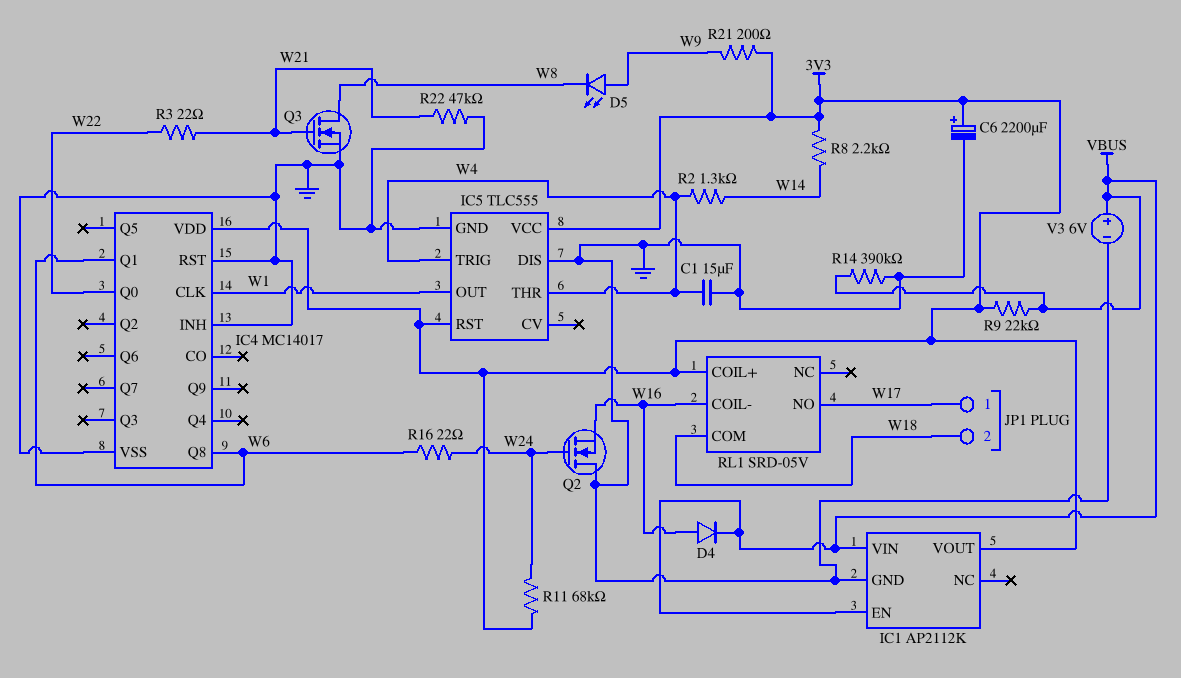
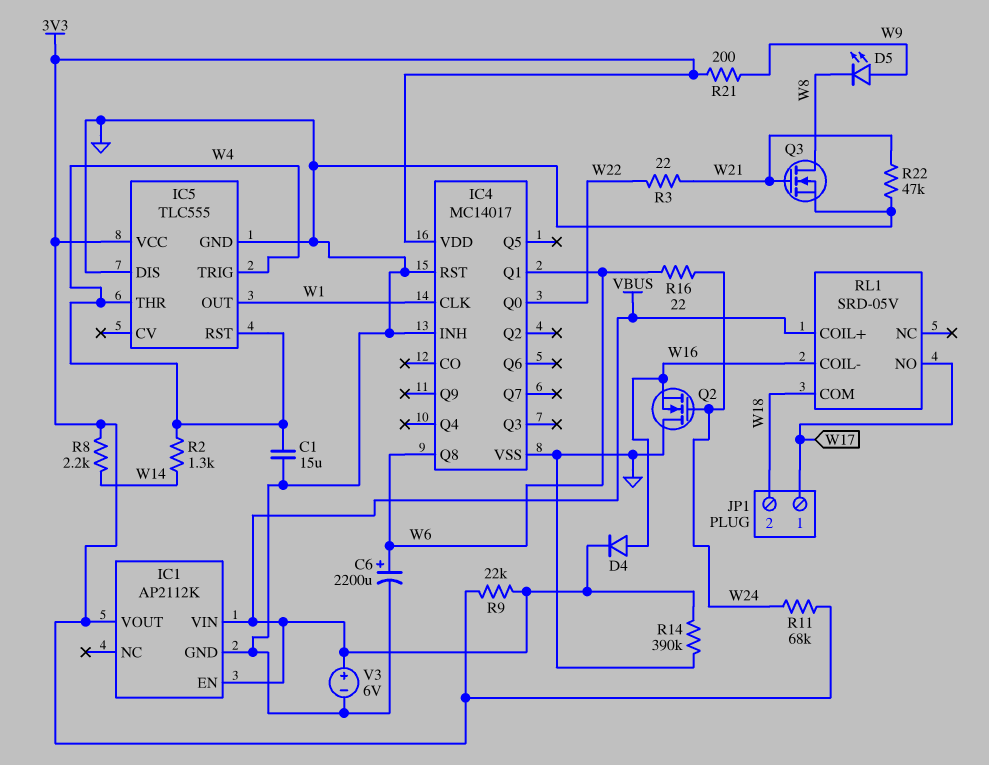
C6: 2200uF (plus 3V3, minus GND) -> 2200uF (plus W6, minus GND)
IC5 pin RST: 3V3 -> W4
RL1 pin COIL+: 3V3 -> VBUS

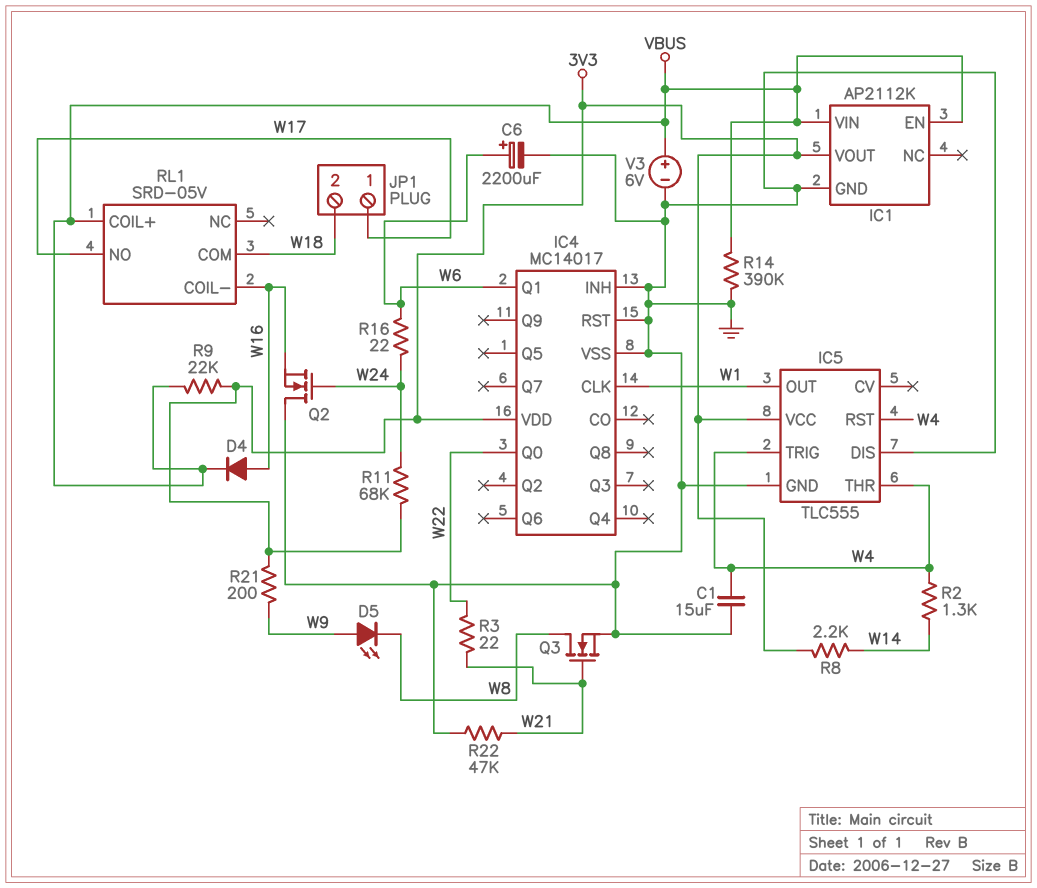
IC4 pin Q8: W6 -> none

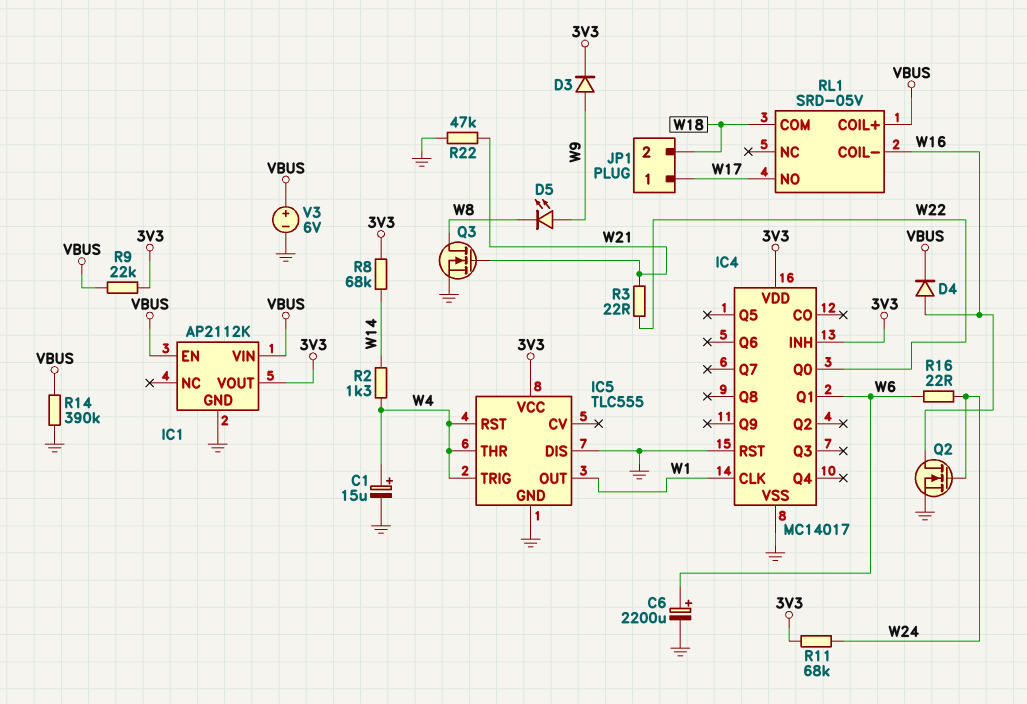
C1: 15uF (GND, W4) -> 15uF (plus W4, minus GND)
D3: none -> diode (A W9, K 3V3)
IC4 pin INH: GND -> 3V3
Q2: NMOS (G W24, D GND, S W16) -> NMOS (G W24, D W16, S GND)
R8: 2.2k (3V3, W14) -> 68k (3V3, W14)
R21: 200 (3V3, W9) -> none

